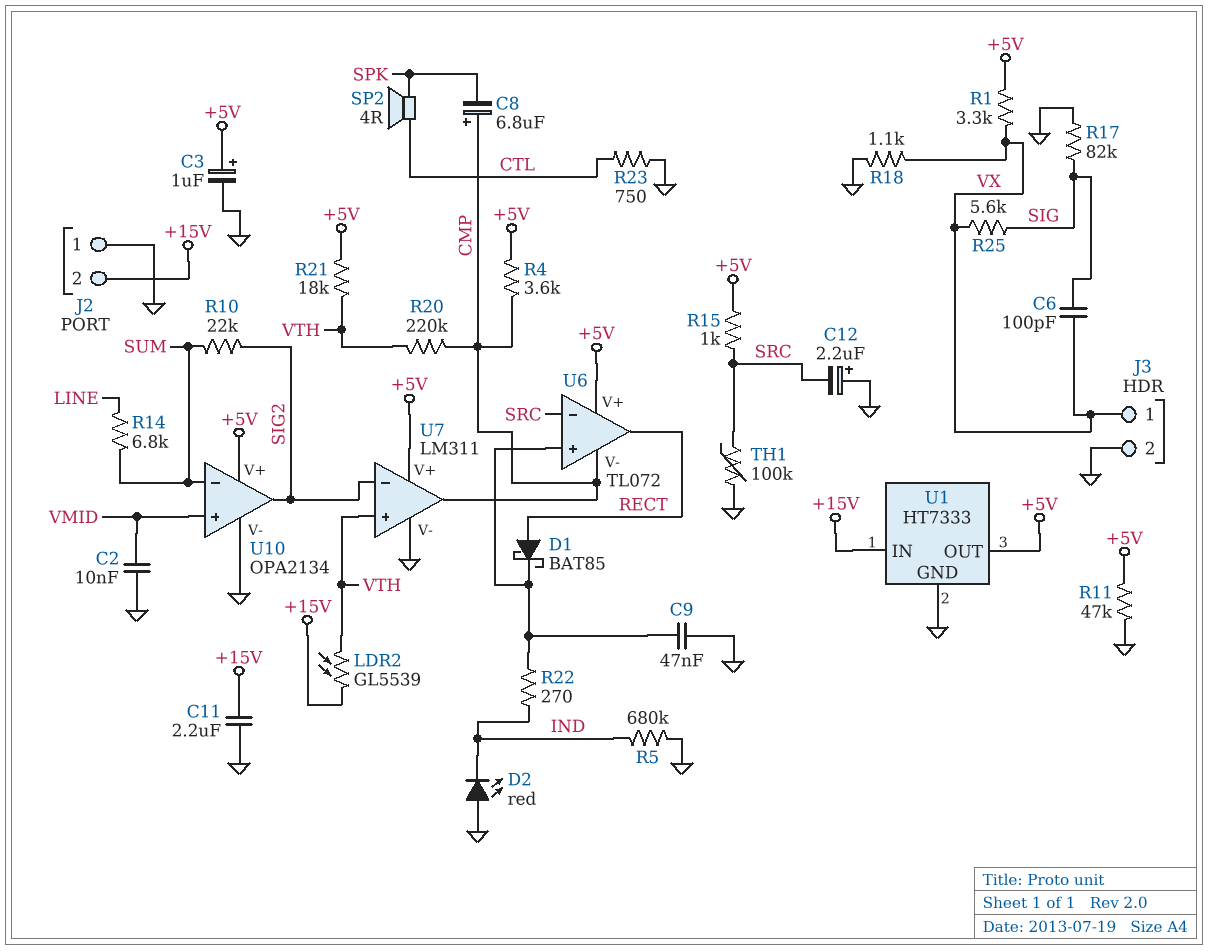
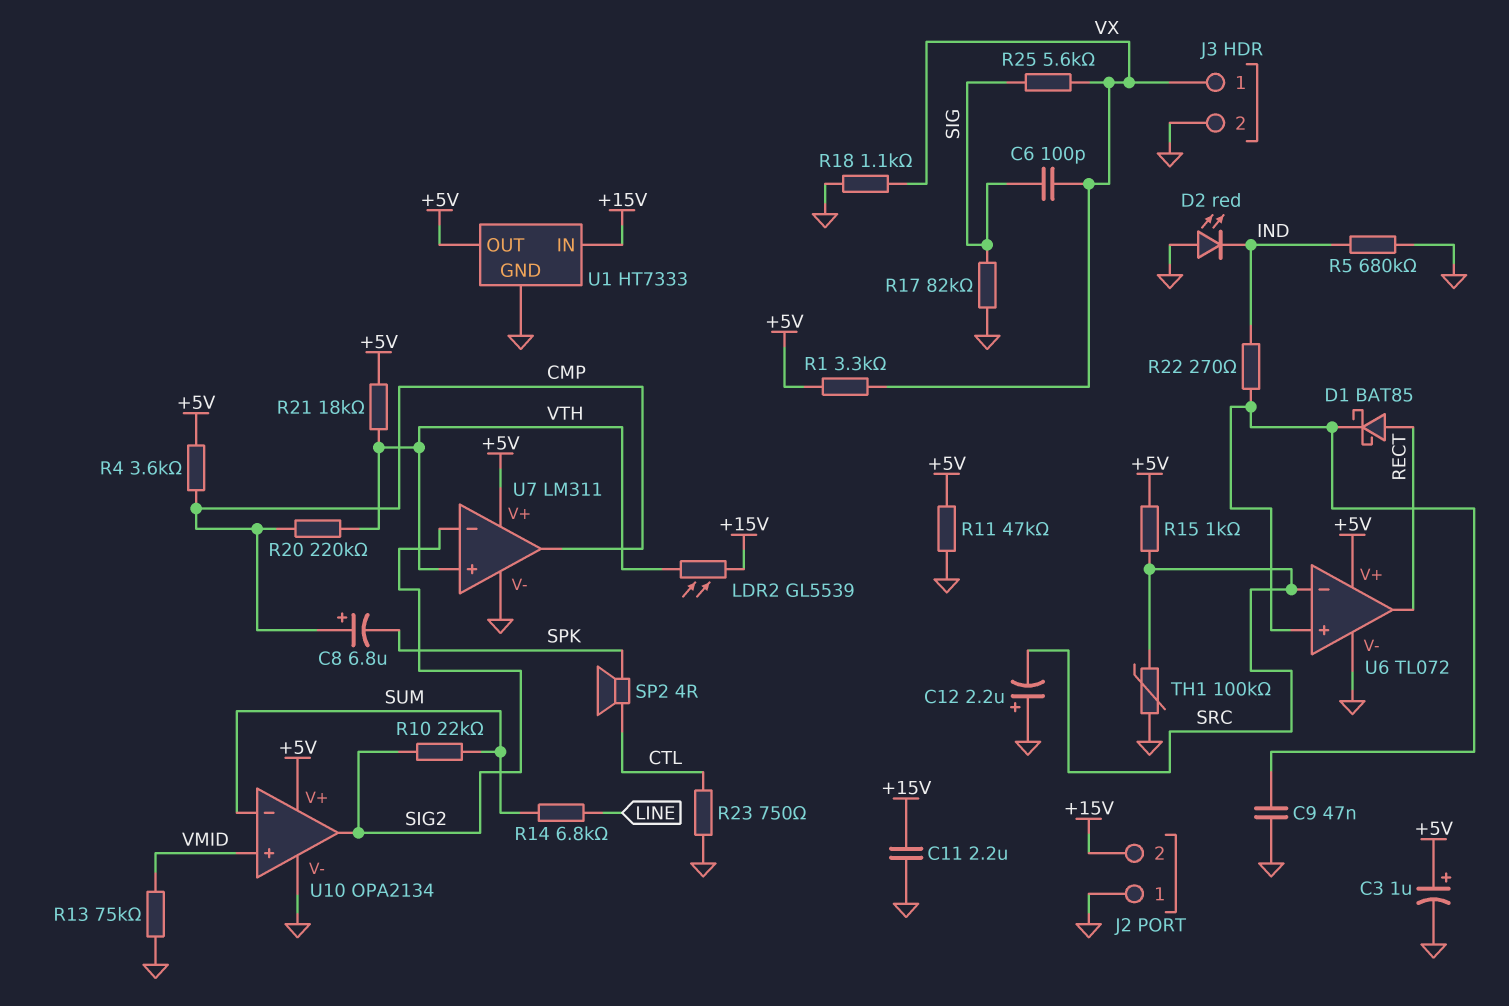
C2: 10nF (GND, VMID) -> none
R13: none -> 75k (GND, VMID)
U6 pin V-: CMP -> GND

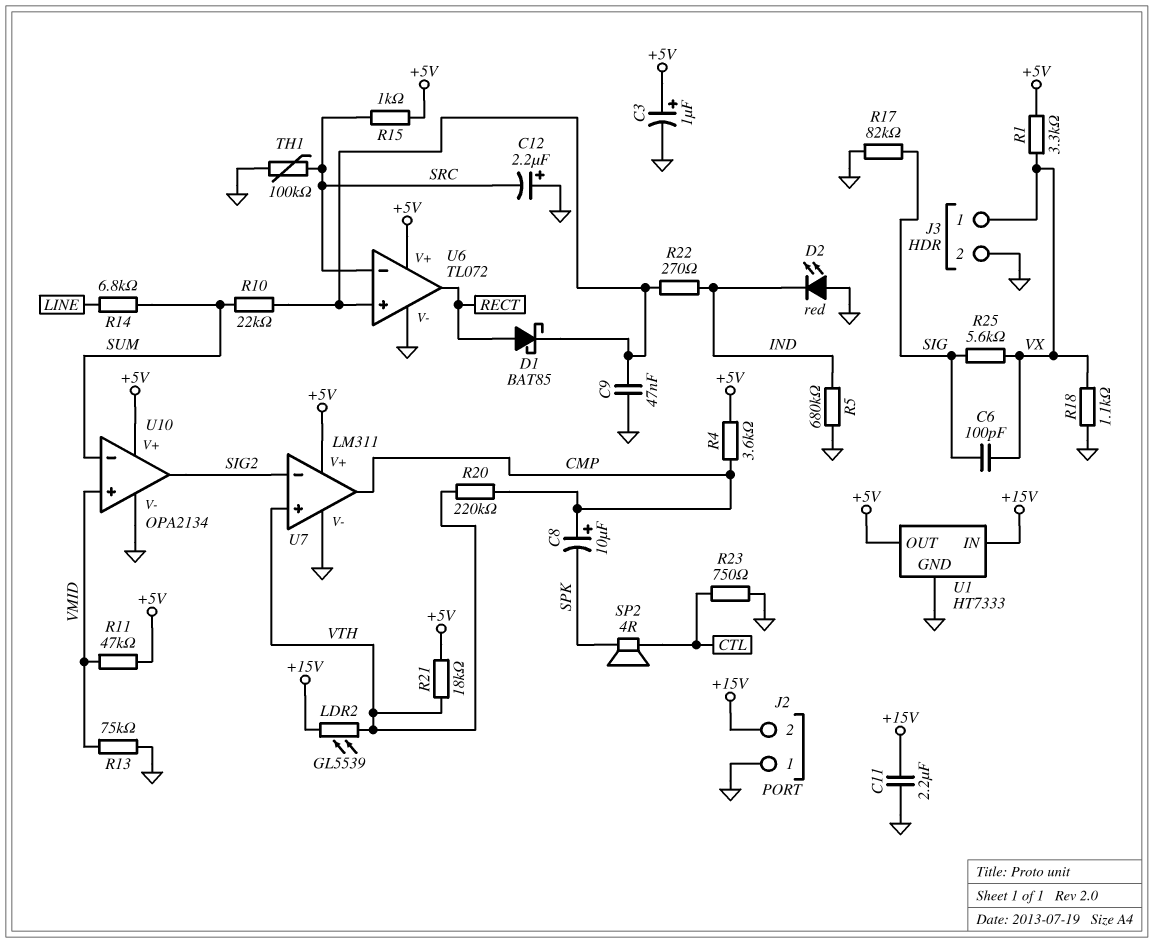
C8: 6.8uF (plus CMP, minus SPK) -> 10uF (plus CMP, minus SPK)
R10: 22k (SIG2, SUM) -> 22k (SUM, U6/in+)
R11: 47k (+5V, GND) -> 47k (+5V, VMID)

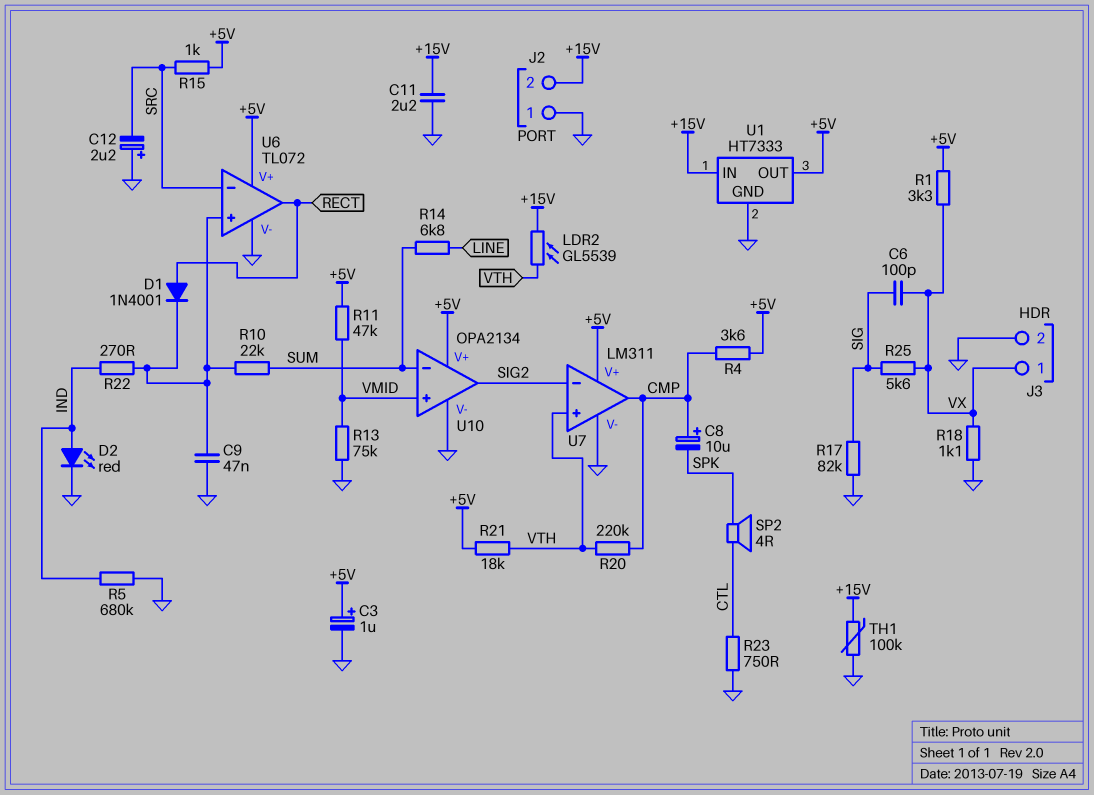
D1: schottky BAT85 (A RECT, K U6/in+) -> diode 1N4001 (A RECT, K U6/in+)
D2: LED red (A GND, K IND) -> LED red (A IND, K GND)
TH1: 100k (GND, SRC) -> 100k (+15V, GND)

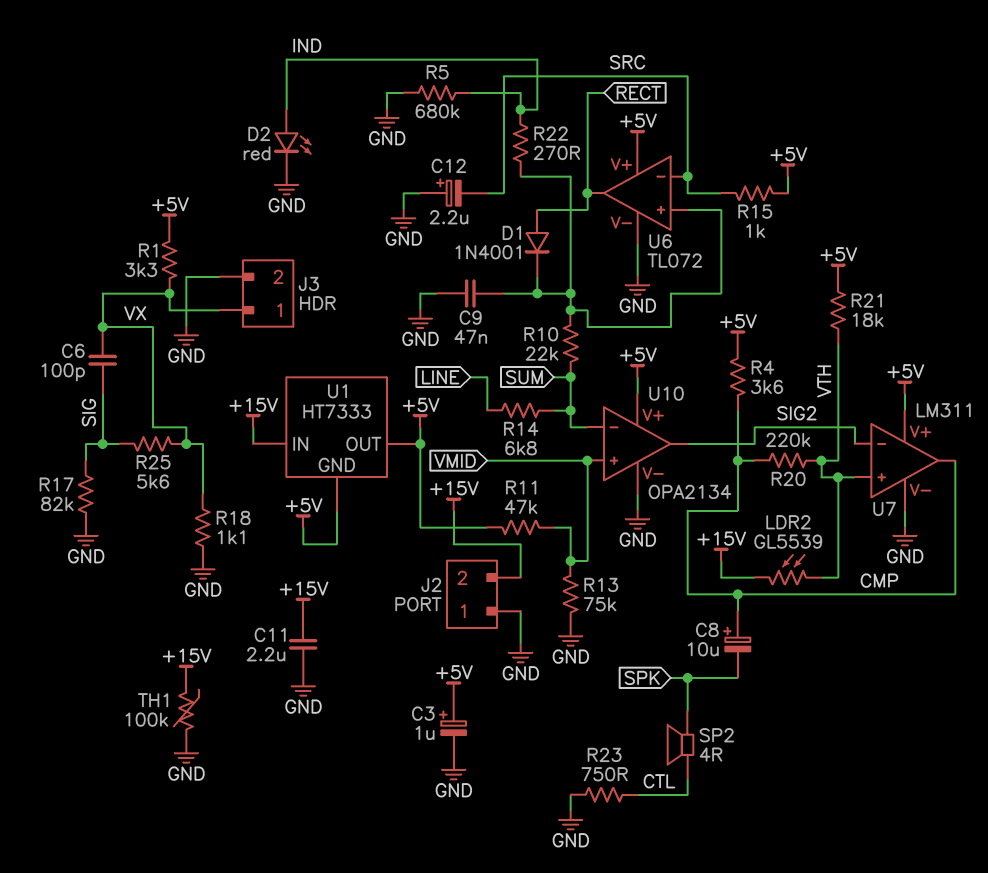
U1 pin GND: GND -> +5V

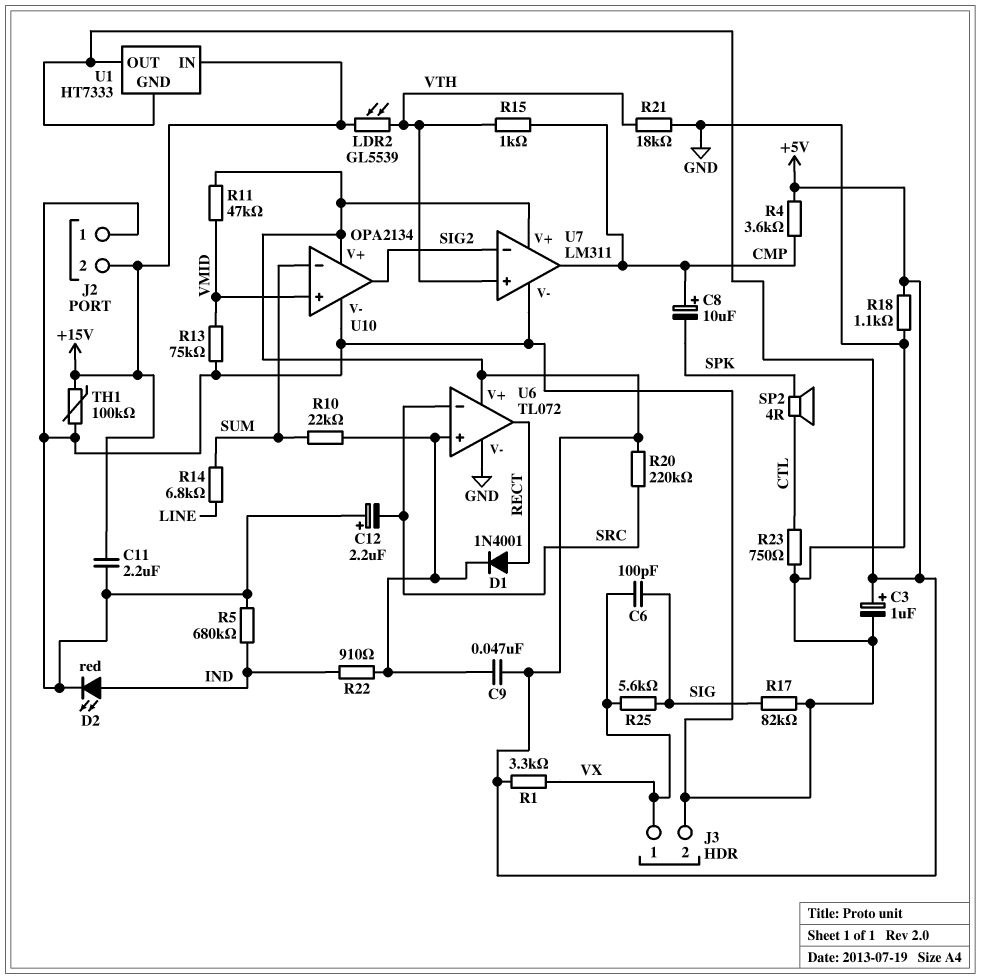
C9: 47nF (GND, U6/in+) -> 47nF (+5V, U6/in+)
R15: 1k (+5V, SRC) -> 1k (CMP, VTH)
R18: 1.1k (GND, VX) -> 1.1k (+5V, GND)
R20: 220k (CMP, VTH) -> 220k (+5V, SRC)
R21: 18k (+5V, VTH) -> 18k (GND, VTH)
R22: 270 (IND, U6/in+) -> 910 (IND, U6/in+)

